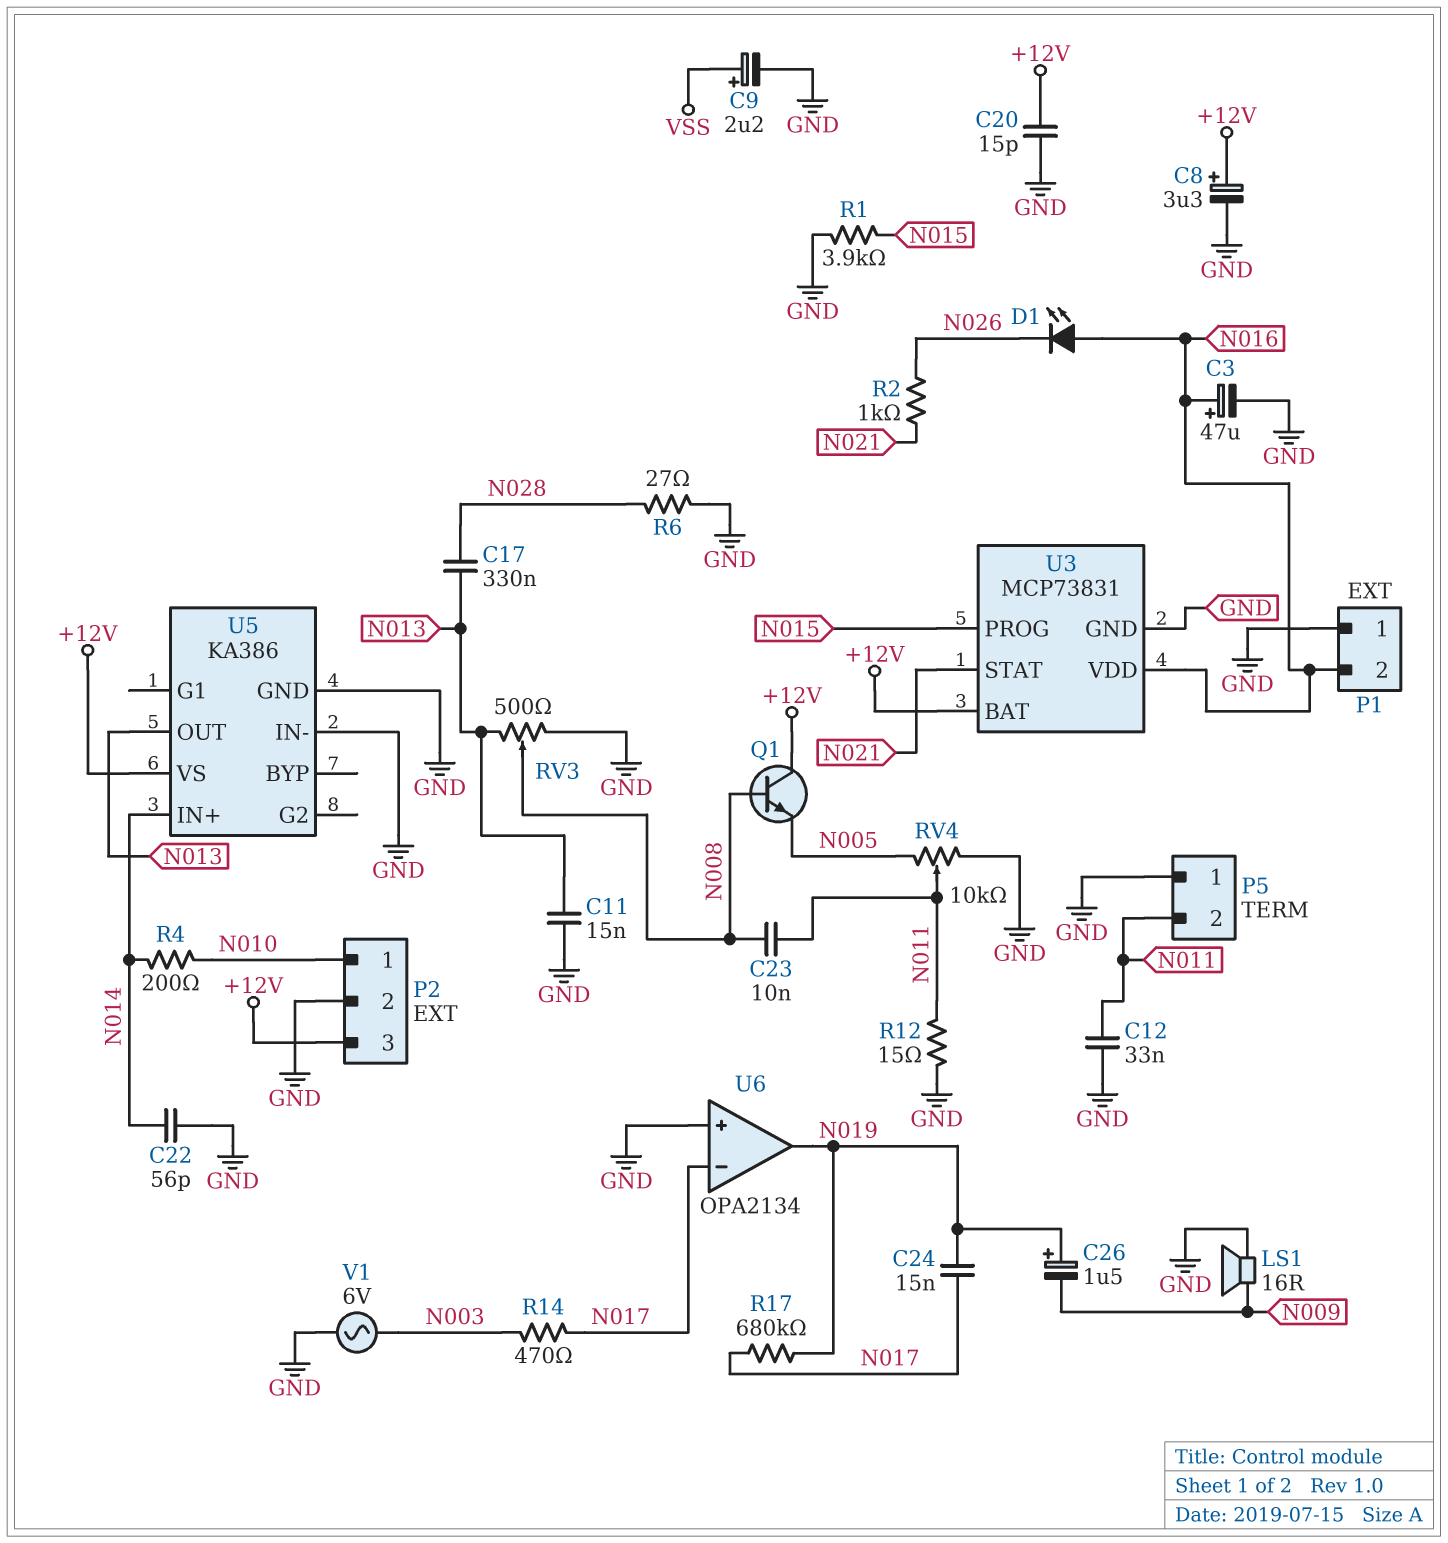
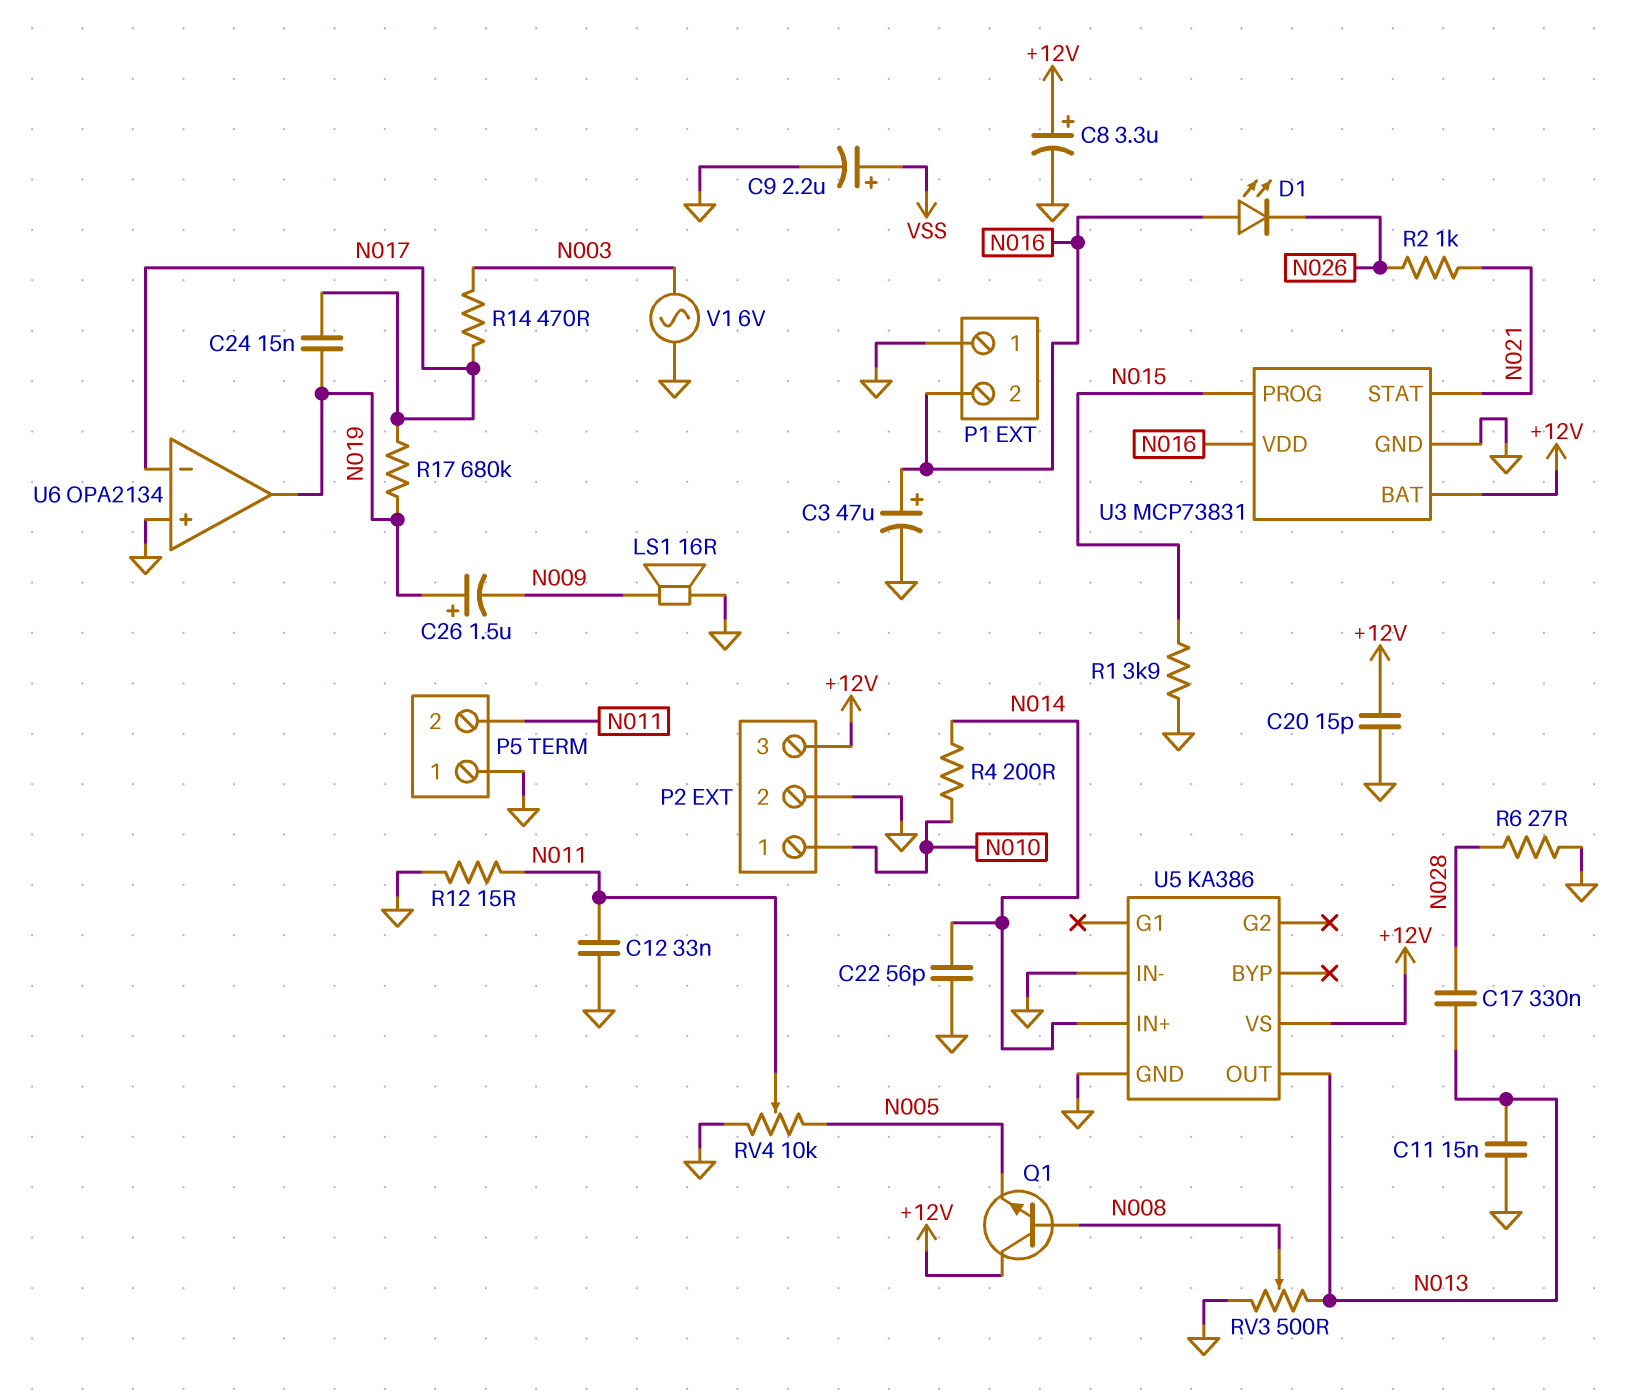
C23: 10nF (N008, N011) -> none

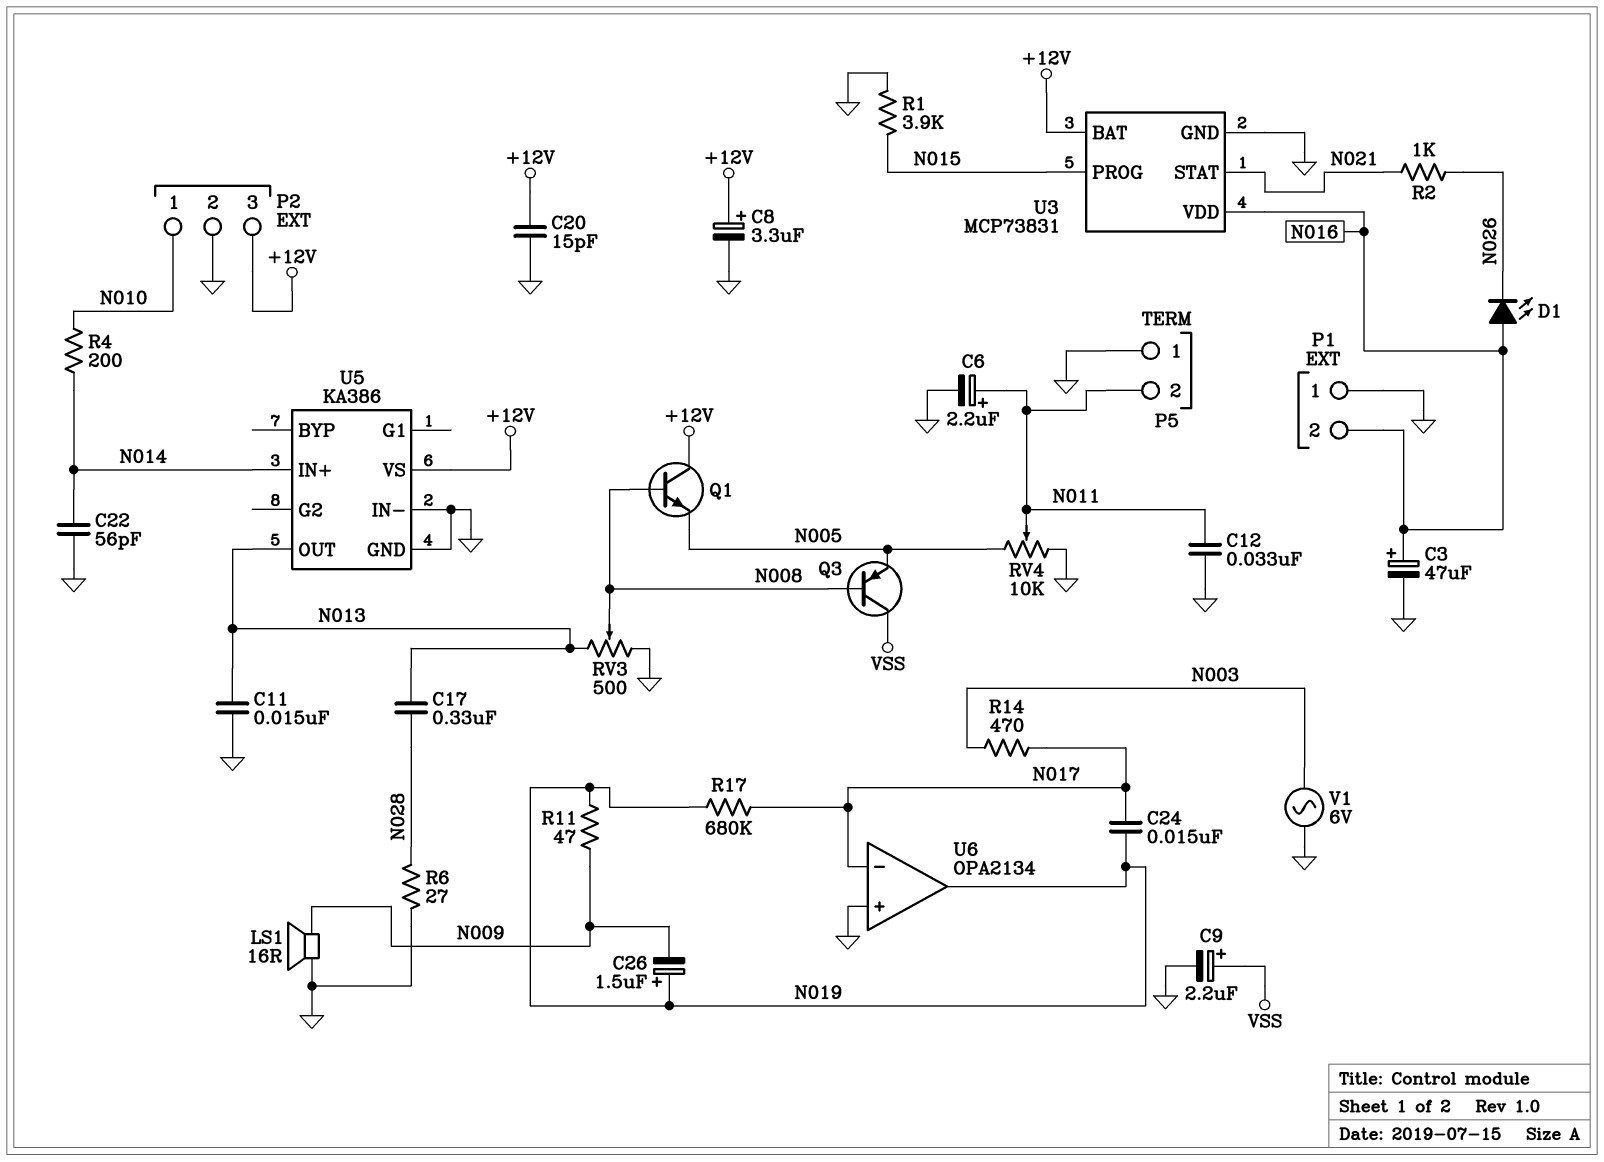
C6: none -> 2.2uF (plus N011, minus GND)
Q3: none -> PNP (B N008, C VSS, E N005)
R11: none -> 47 (N009, N019)
R12: 15 (GND, N011) -> none

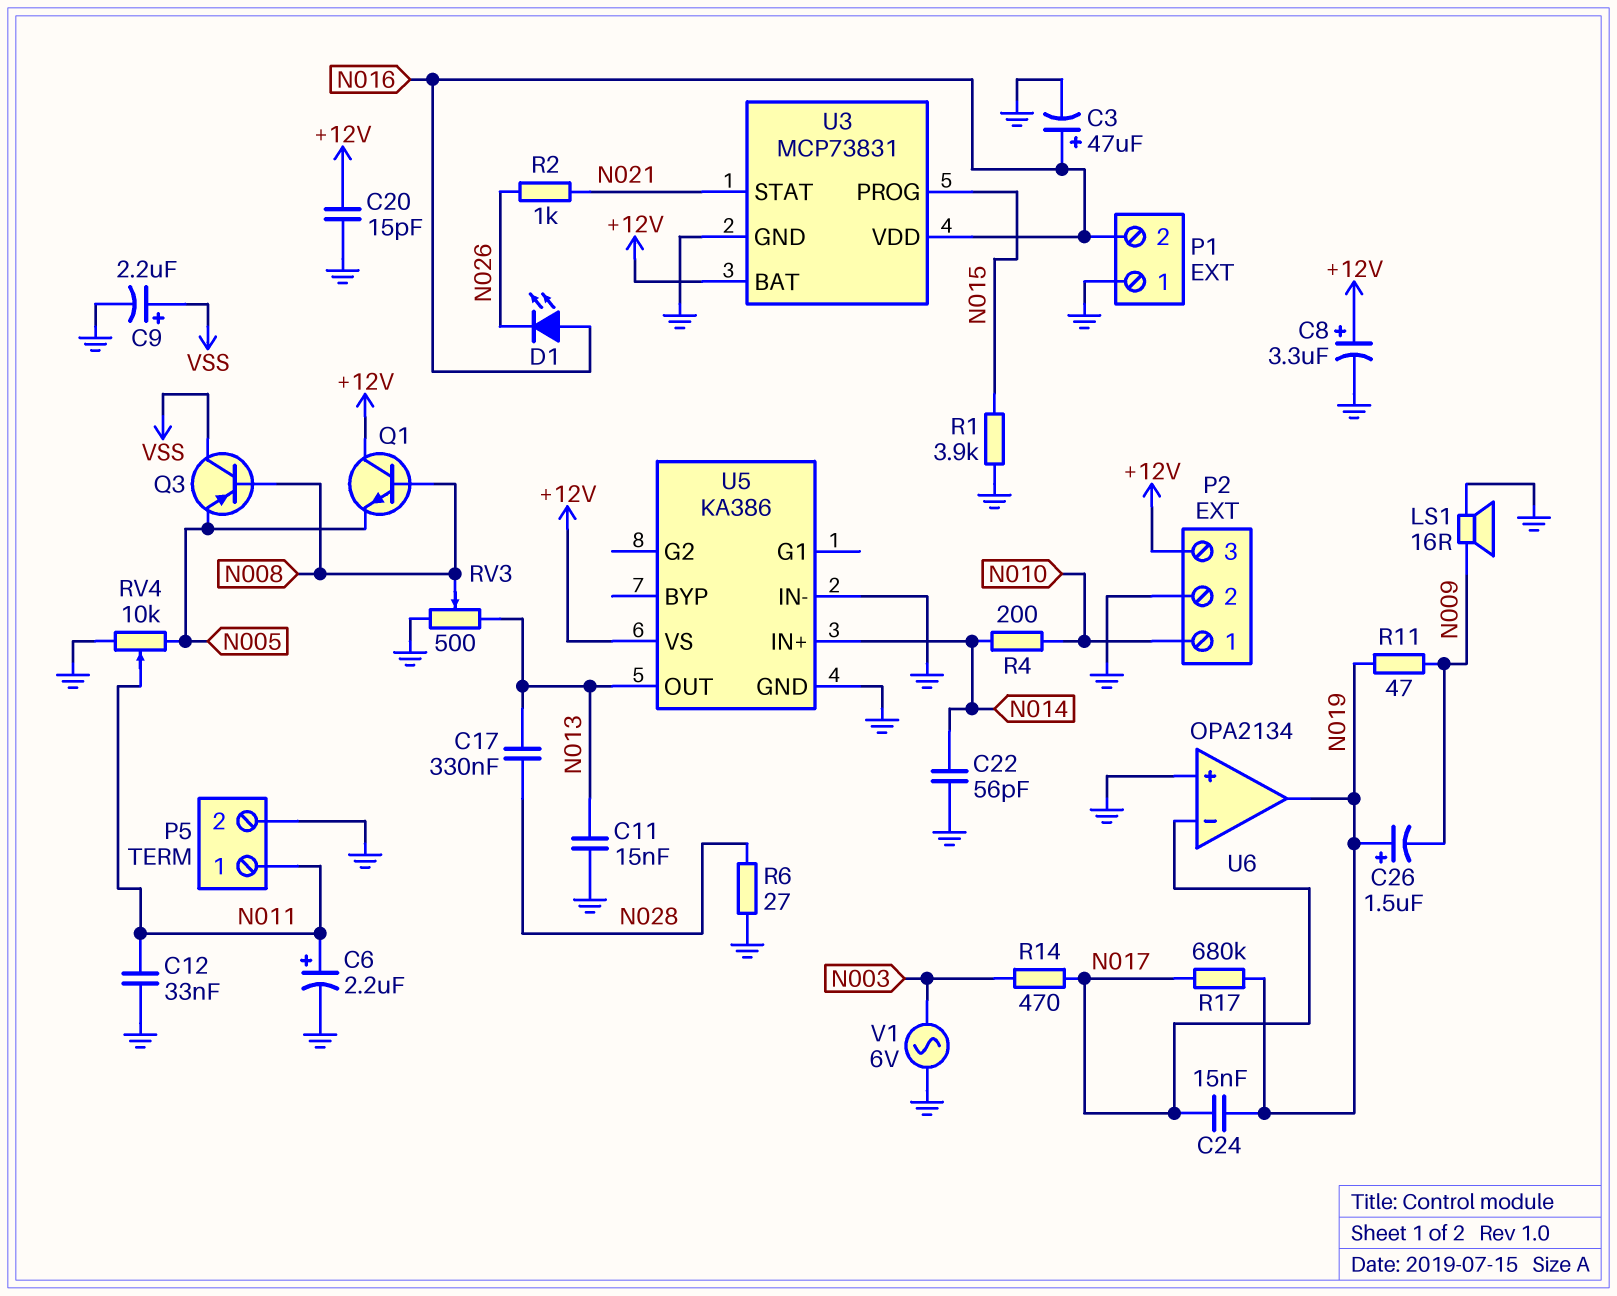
P5 pin 1: GND -> N011
P5 pin 2: N011 -> GND

